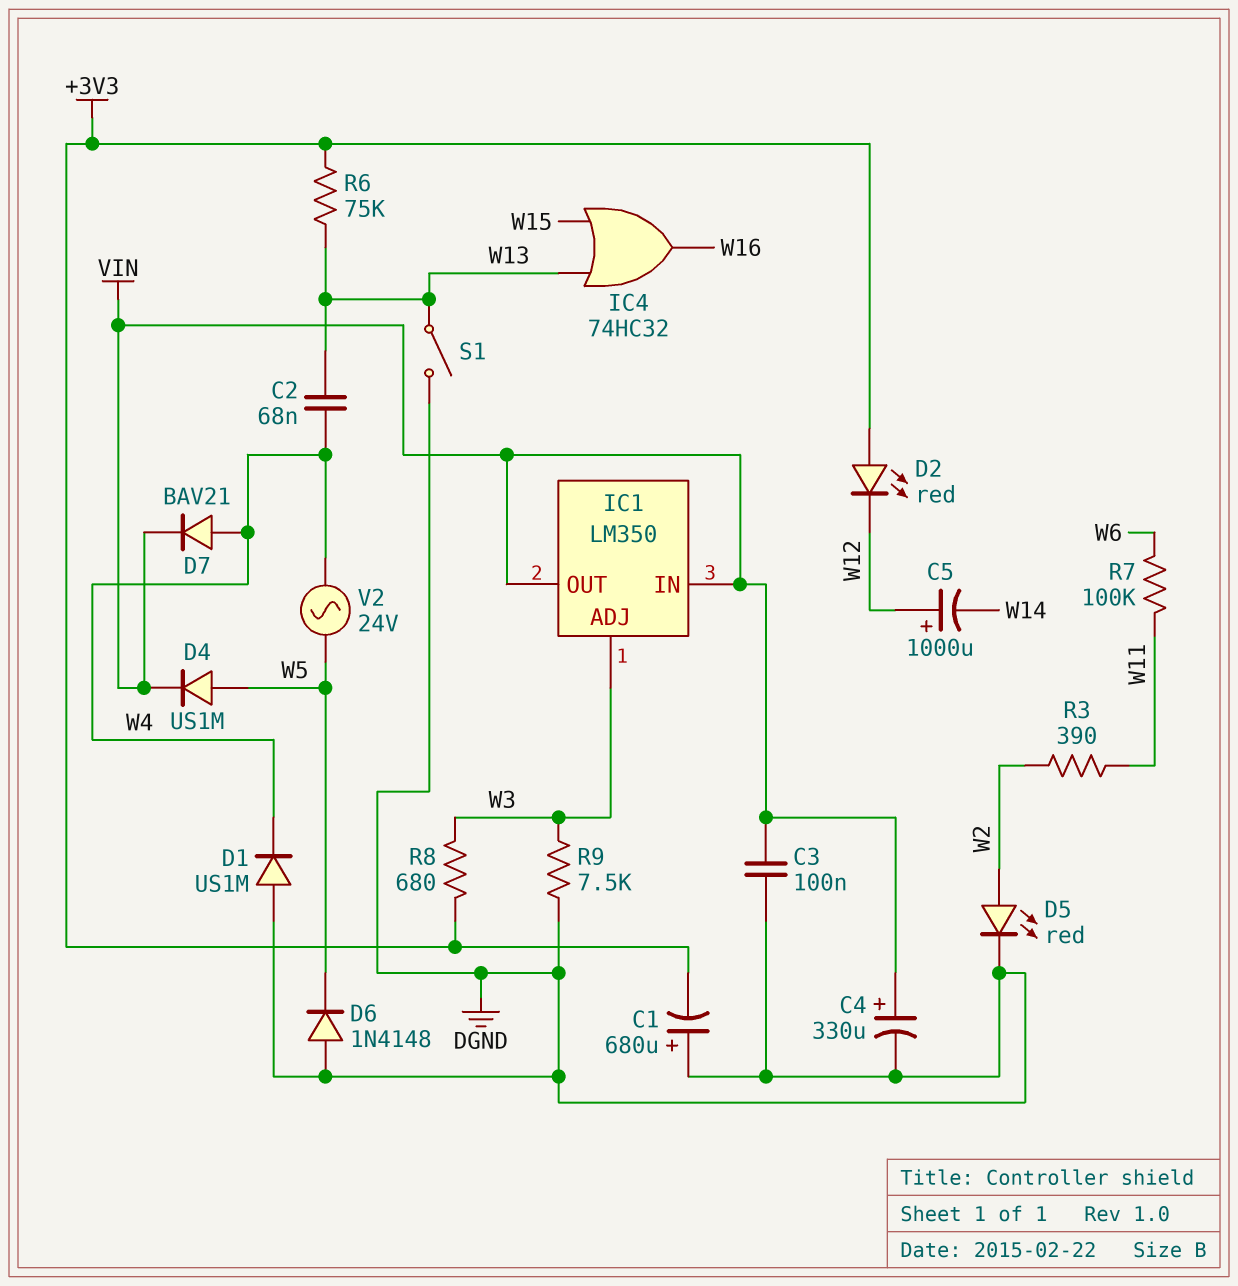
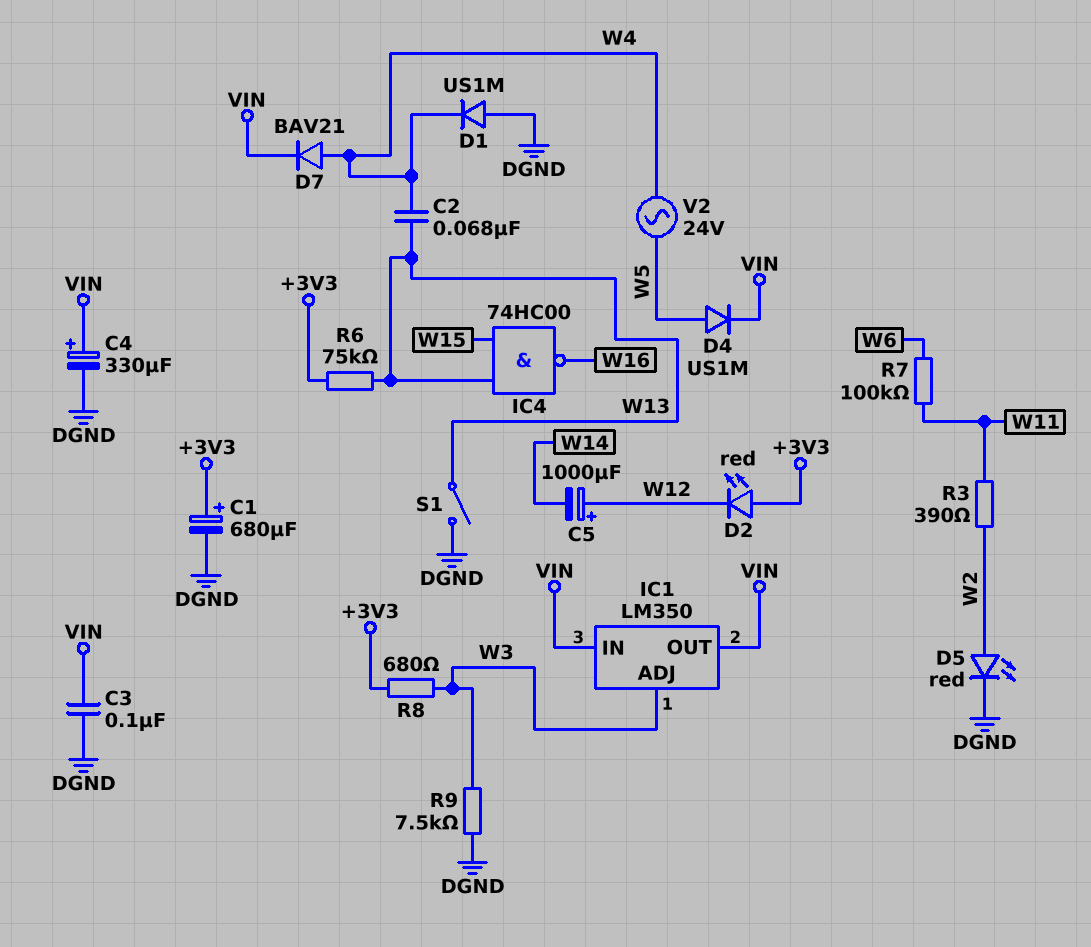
C1: 680uF (plus DGND, minus +3V3) -> 680uF (plus +3V3, minus DGND)
D6: diode 1N4148 (A DGND, K W5) -> none
IC4: OR 74HC32 (in W13, in W15, out W16) -> NAND 74HC00 (in W13, in W15, out W16)

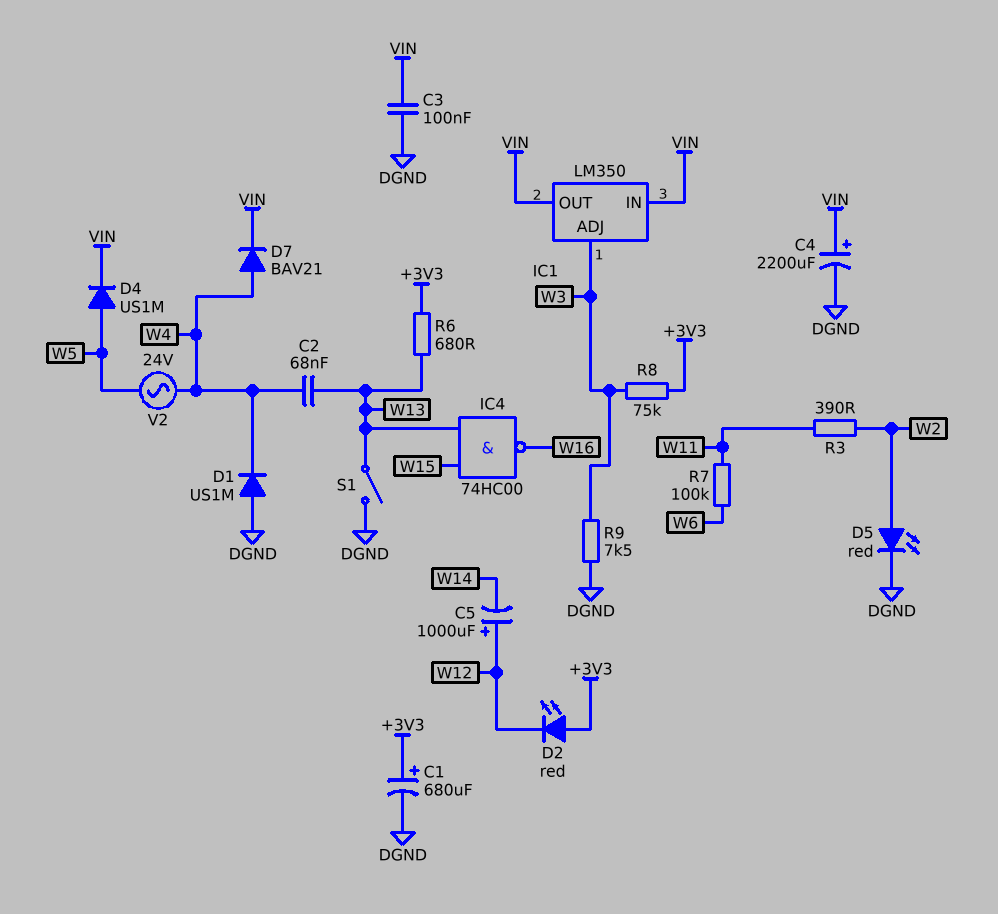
C4: 330uF (plus VIN, minus DGND) -> 2200uF (plus VIN, minus DGND)
R6: 75k (+3V3, W13) -> 680 (+3V3, W13)
R8: 680 (+3V3, W3) -> 75k (+3V3, W3)

